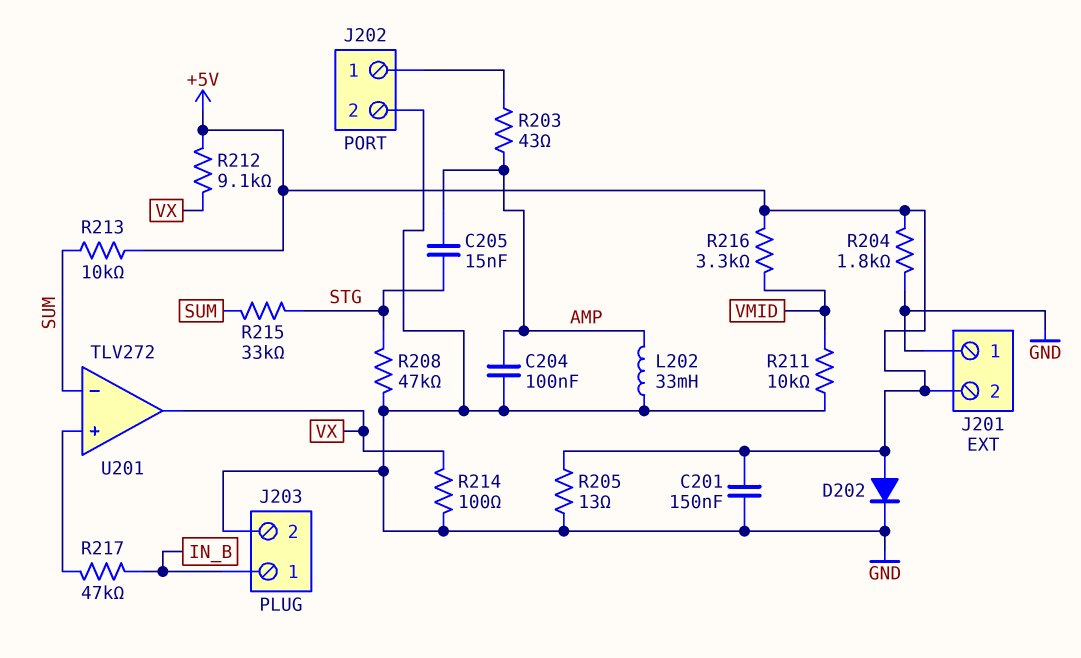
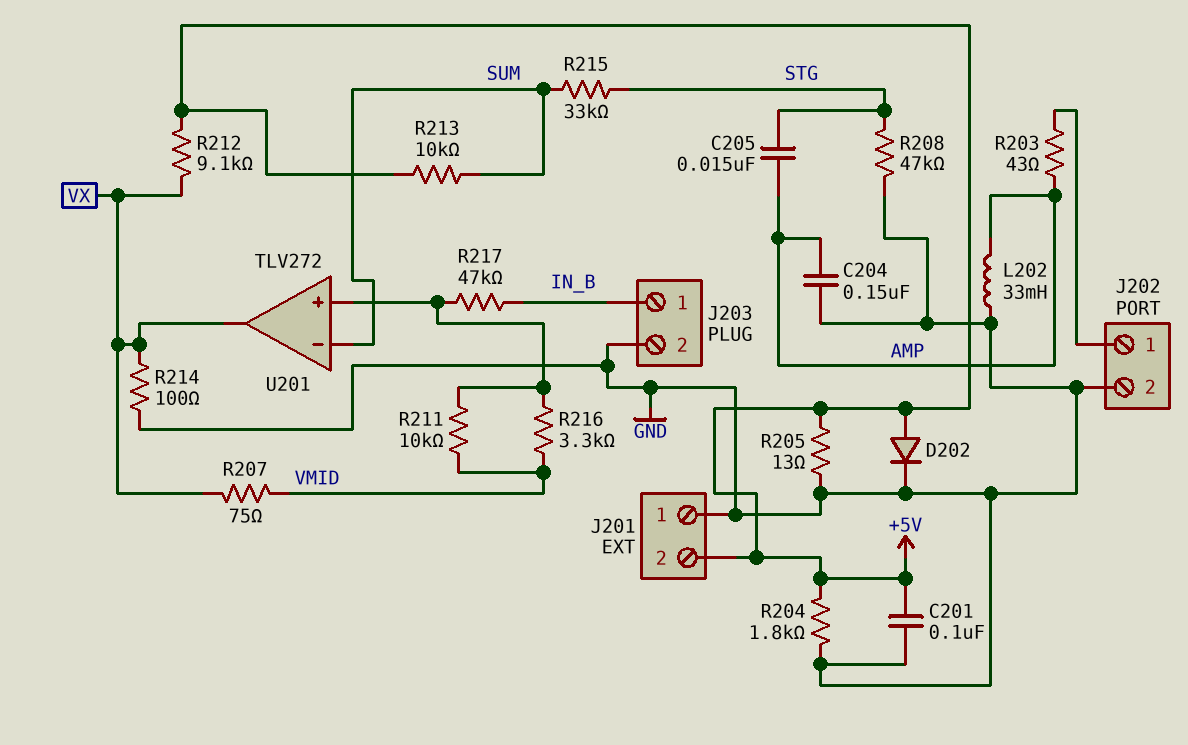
C201: 150nF (+5V, GND) -> 100nF (+5V, GND)
C204: 100nF (AMP, GND) -> 150nF (AMP, GND)
R207: none -> 75 (VMID, VX)
R211: 10k (GND, VMID) -> 10k (U201/in+, VMID)
R216: 3.3k (+5V, VMID) -> 3.3k (U201/in+, VMID)

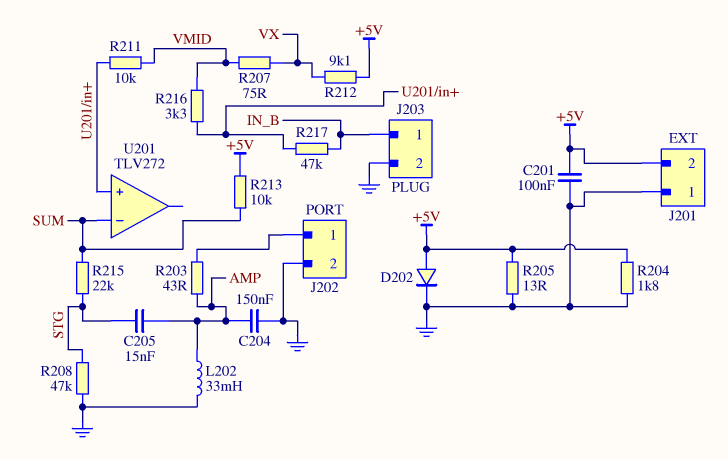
R214: 100 (GND, VX) -> none
R215: 33k (STG, SUM) -> 22k (STG, SUM)
U201 pin out: VX -> none

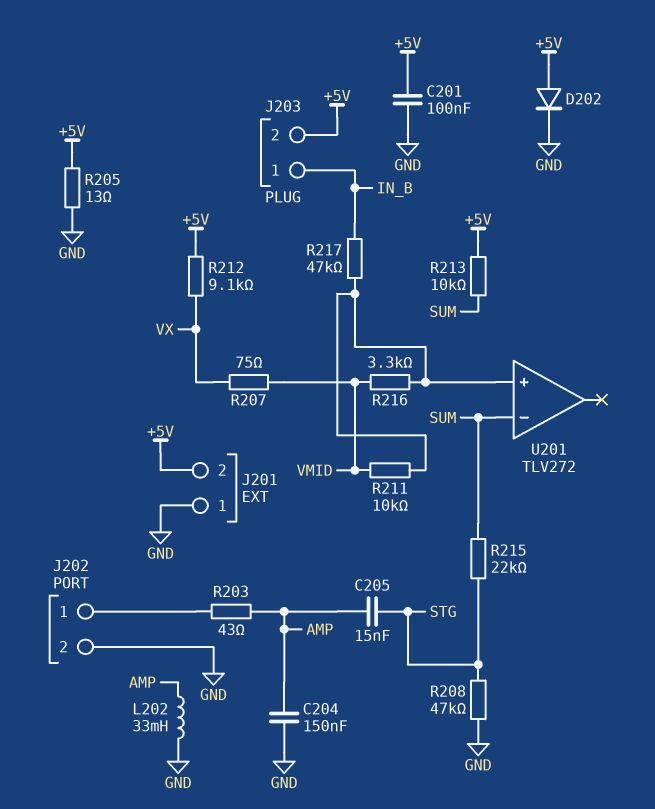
J203 pin 2: GND -> +5V
R204: 1.8k (+5V, GND) -> none

